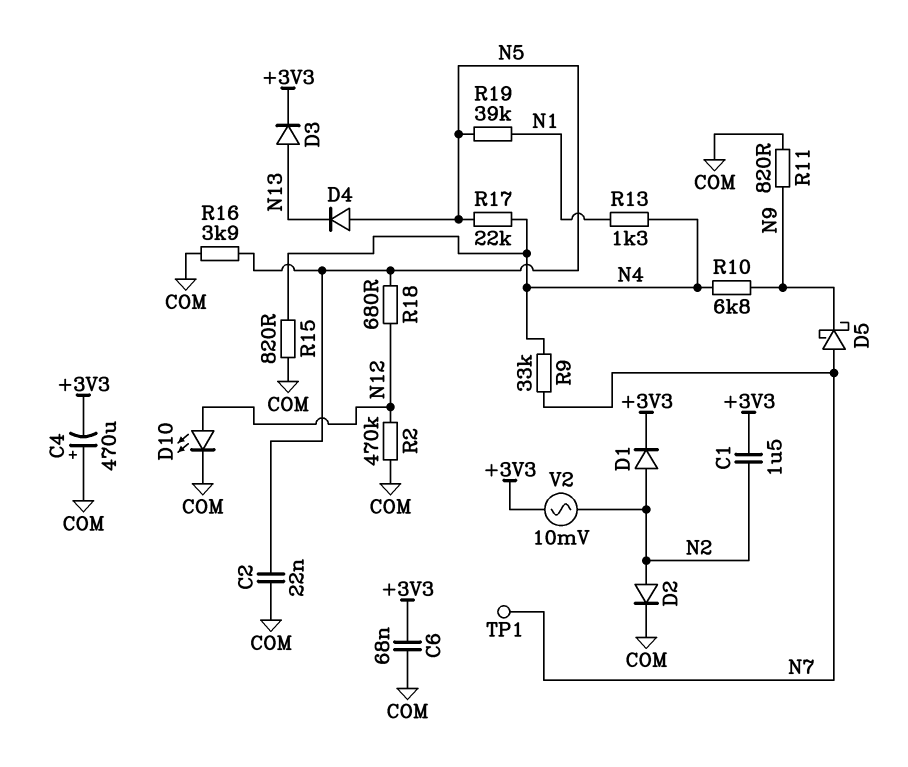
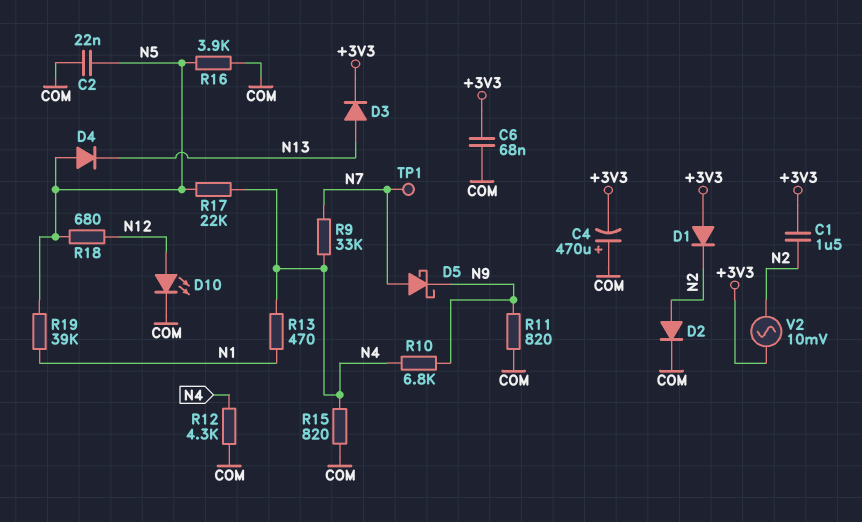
D1: diode (A N2, K +3V3) -> diode (A +3V3, K N2)
R2: 470k (COM, N12) -> none
R12: none -> 4.3k (COM, N4)
R13: 1.3k (N1, N4) -> 470 (N1, N4)

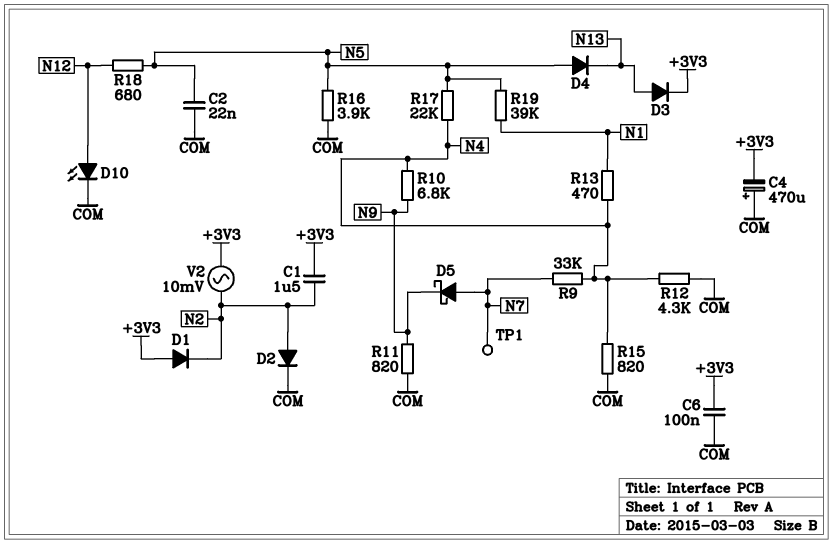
C6: 68nF (+3V3, COM) -> 100nF (+3V3, COM)

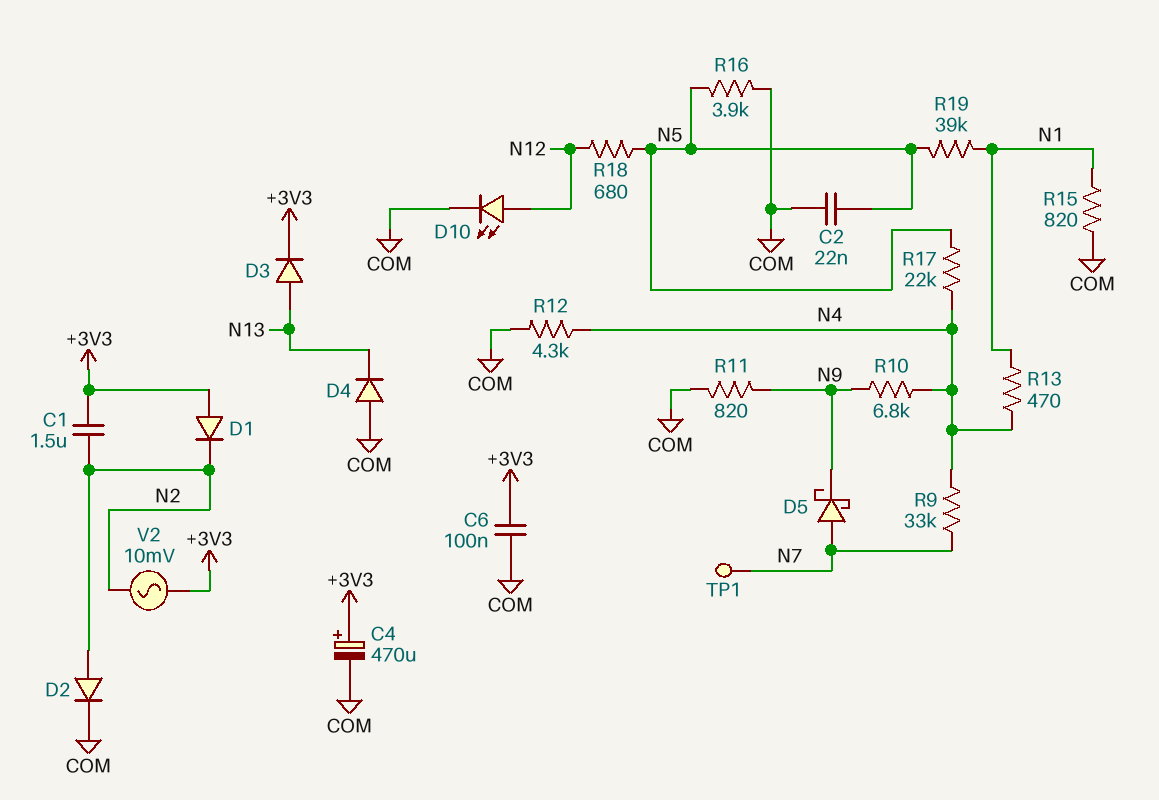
C4: 470uF (plus COM, minus +3V3) -> 470uF (plus +3V3, minus COM)
D4: diode (A N5, K N13) -> diode (A COM, K N13)
R15: 820 (COM, N4) -> 820 (COM, N1)

